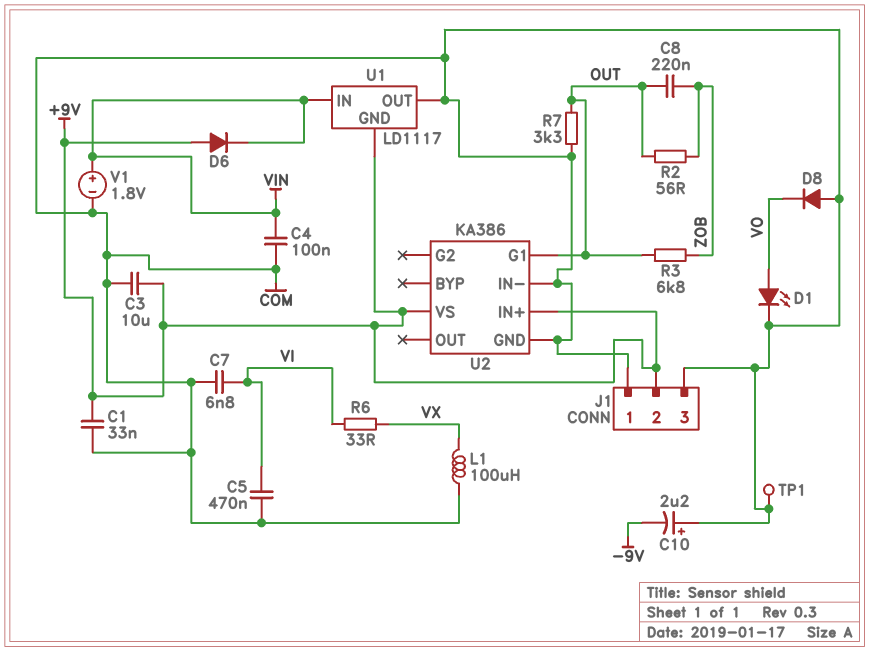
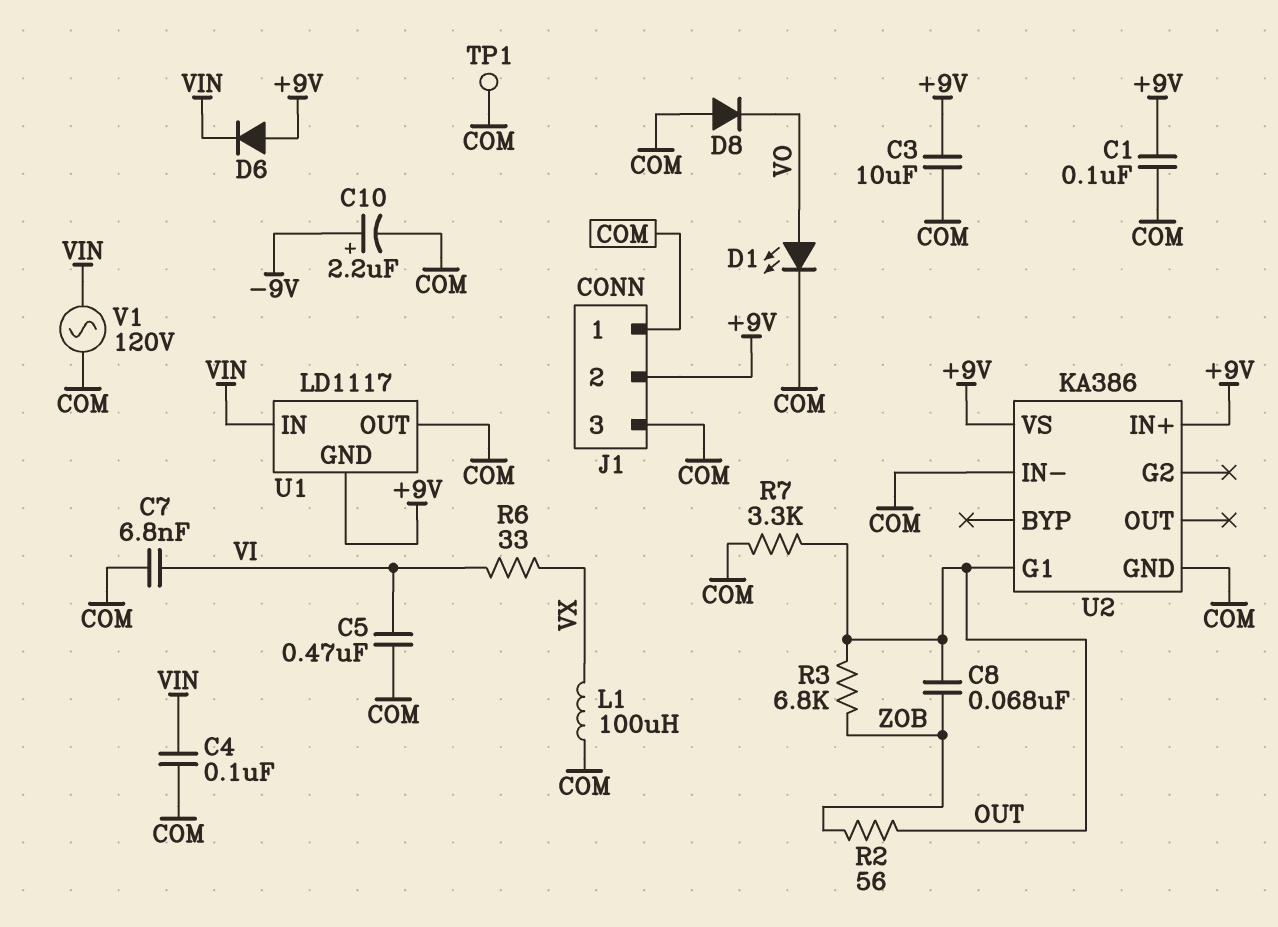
C1: 33nF (+9V, COM) -> 100nF (+9V, COM)
C8: 220nF (OUT, ZOB) -> 68nF (OUT, ZOB)
C10: 2.2uF (plus COM, minus -9V) -> 2.2uF (plus -9V, minus COM)
V1: 1.8V (plus VIN, minus COM) -> AC 120V (COM, VIN)

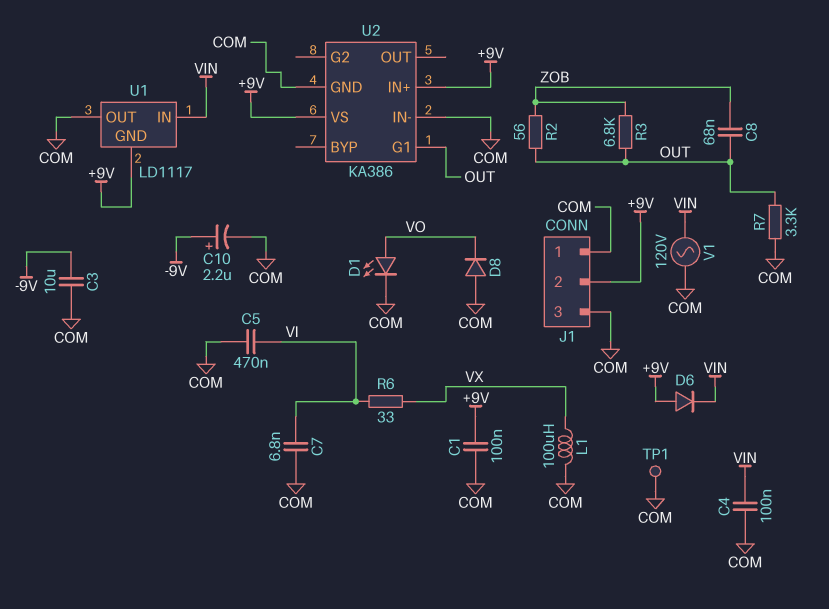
C3: 10uF (+9V, COM) -> 10uF (-9V, COM)

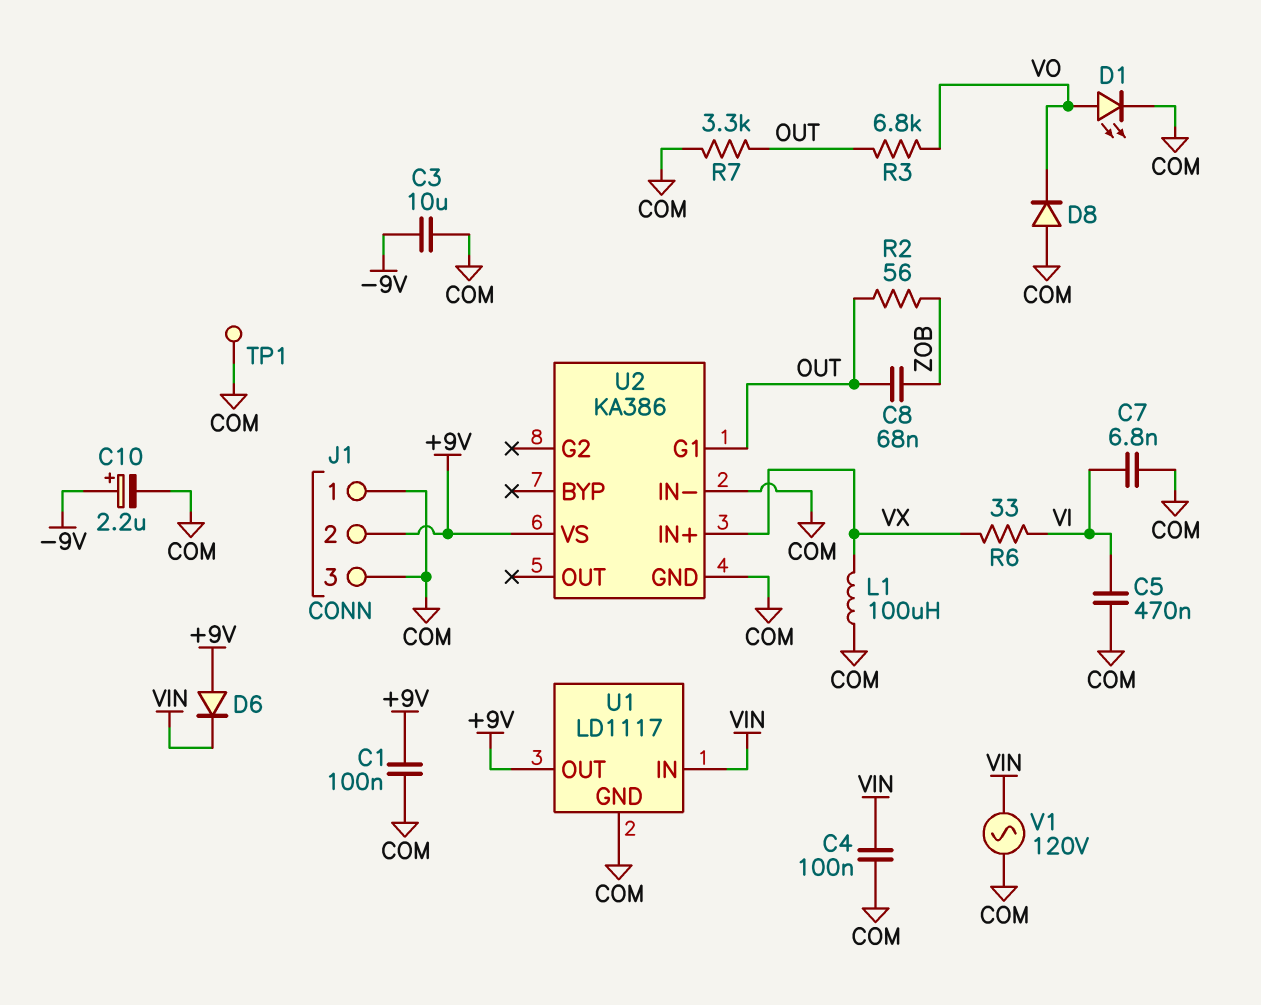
R3: 6.8k (OUT, ZOB) -> 6.8k (OUT, VO)
U1 pin GND: +9V -> COM
U1 pin OUT: COM -> +9V
U2 pin IN+: +9V -> VX

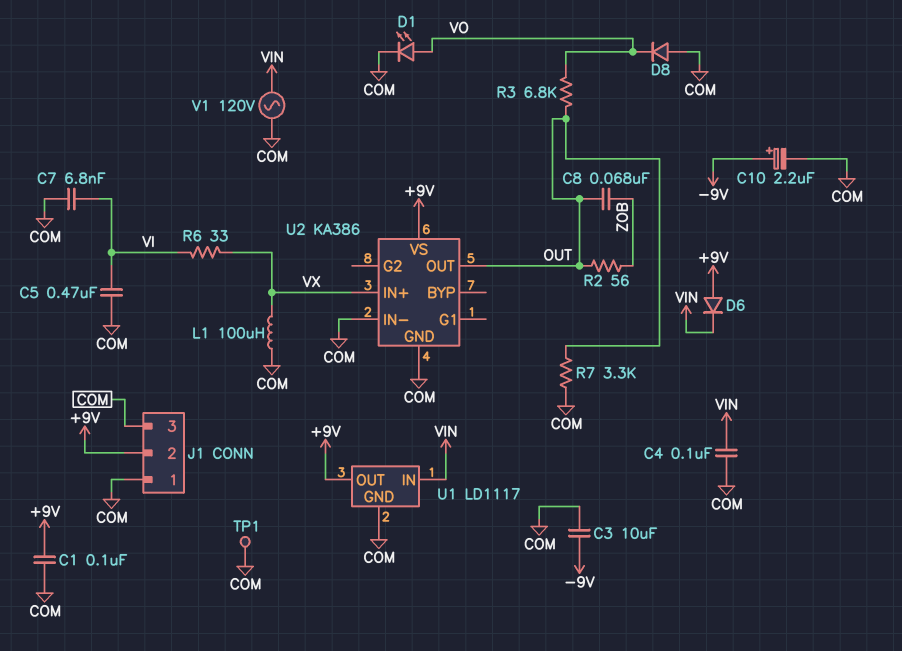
U2 pin G1: OUT -> none
U2 pin OUT: none -> OUT

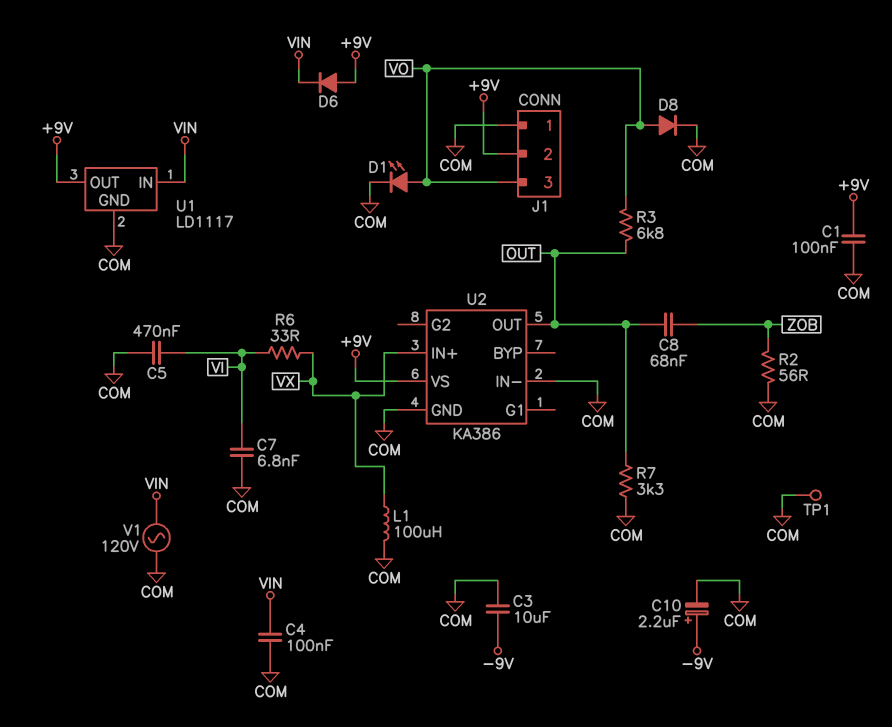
D8: diode (A COM, K VO) -> diode (A VO, K COM)
J1 pin 3: COM -> VO
R2: 56 (OUT, ZOB) -> 56 (COM, ZOB)

